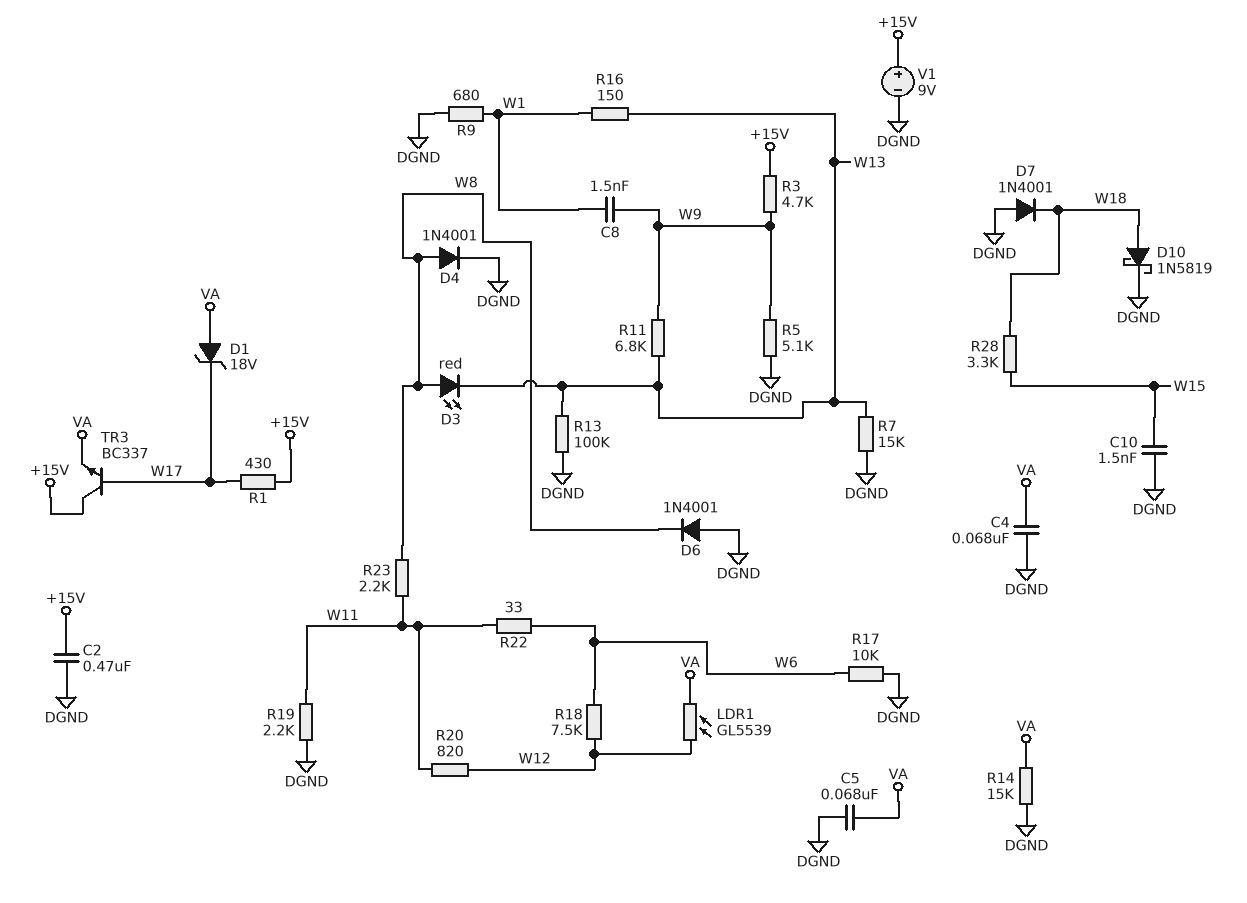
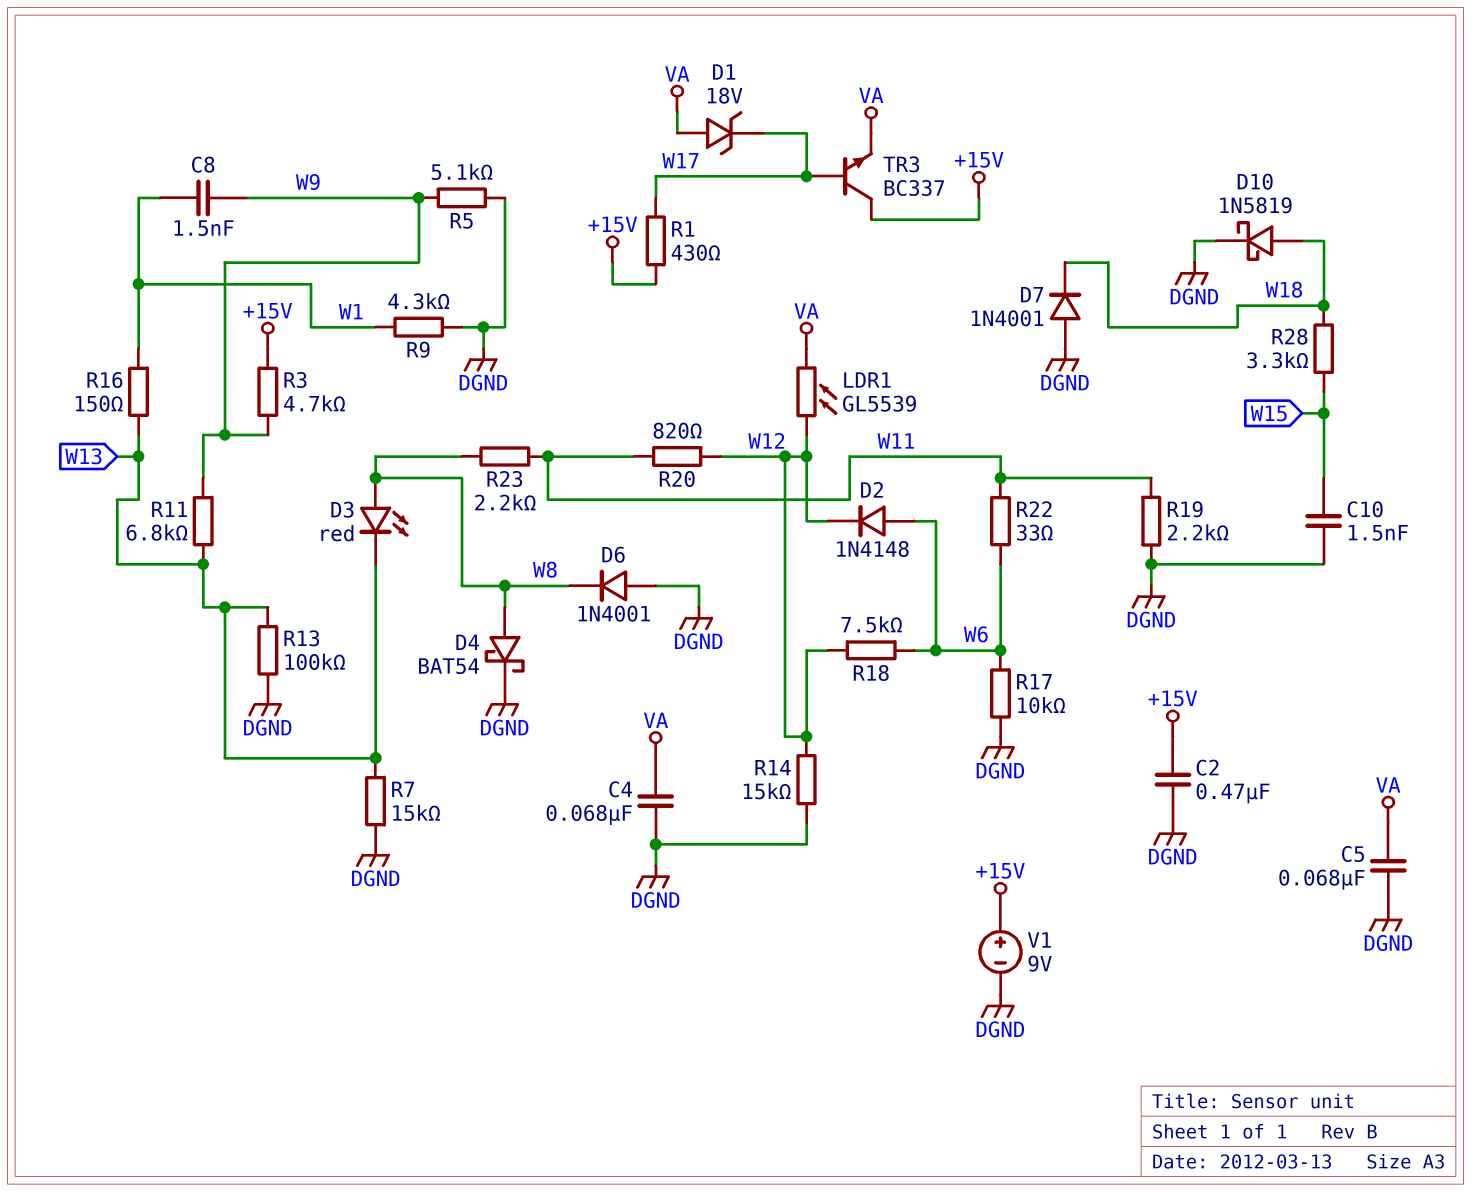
D2: none -> diode 1N4148 (A W6, K W12)
D4: diode 1N4001 (A W8, K DGND) -> schottky BAT54 (A W8, K DGND)
R9: 680 (DGND, W1) -> 4.3k (DGND, W1)
R14: 15k (DGND, VA) -> 15k (DGND, W12)

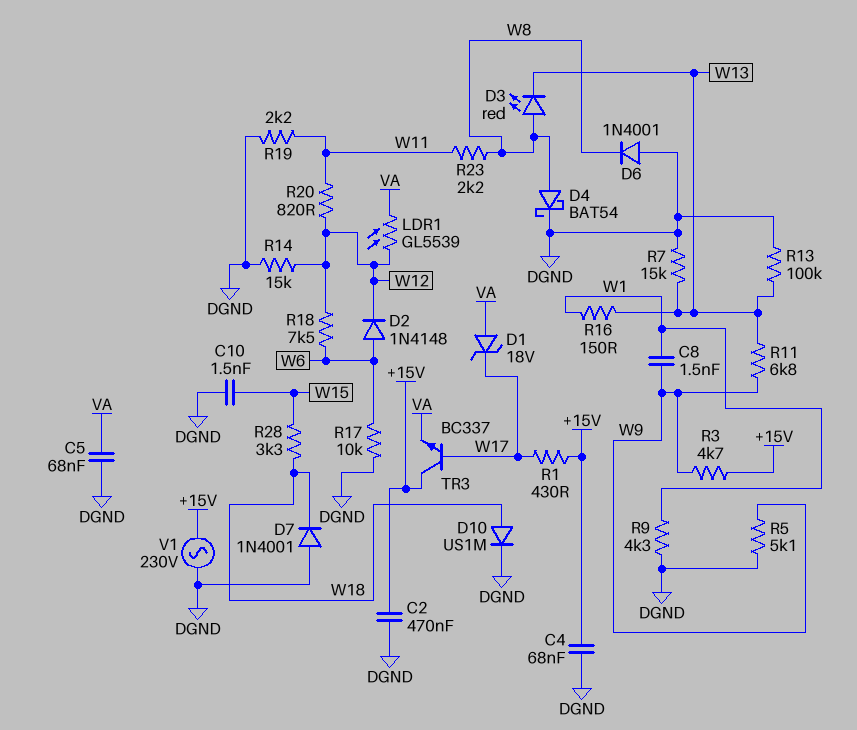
C4: 68nF (DGND, VA) -> 68nF (+15V, DGND)
D10: schottky 1N5819 (A W18, K DGND) -> diode US1M (A W18, K DGND)
R22: 33 (W6, W11) -> none
V1: 9V (plus +15V, minus DGND) -> AC 230V (+15V, DGND)

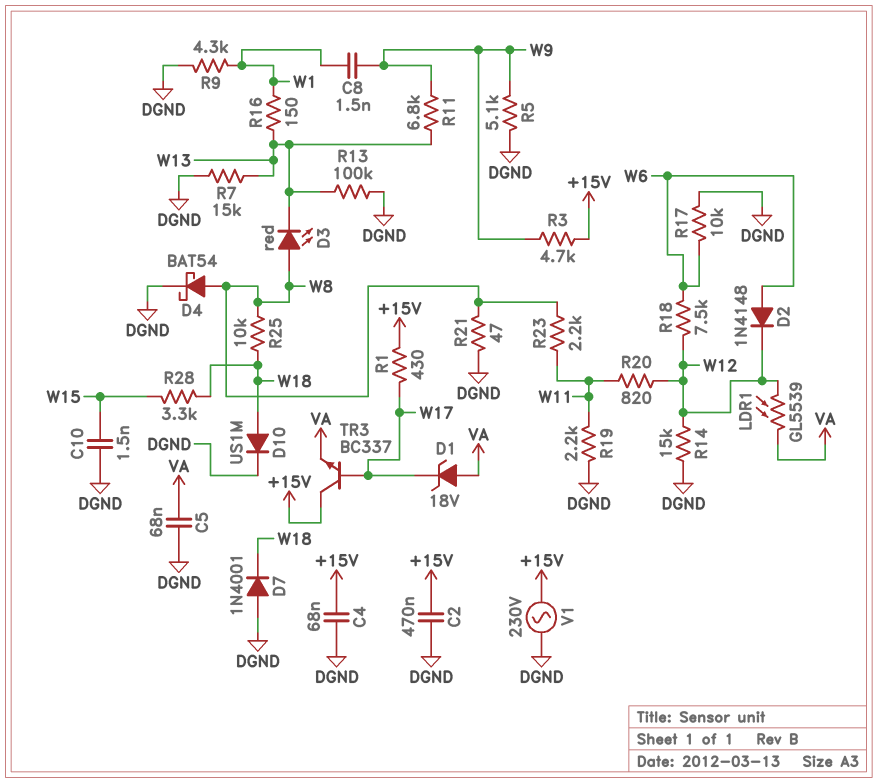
D6: diode 1N4001 (A DGND, K W8) -> none
R21: none -> 47 (DGND, W8)
R25: none -> 10k (W8, W18)

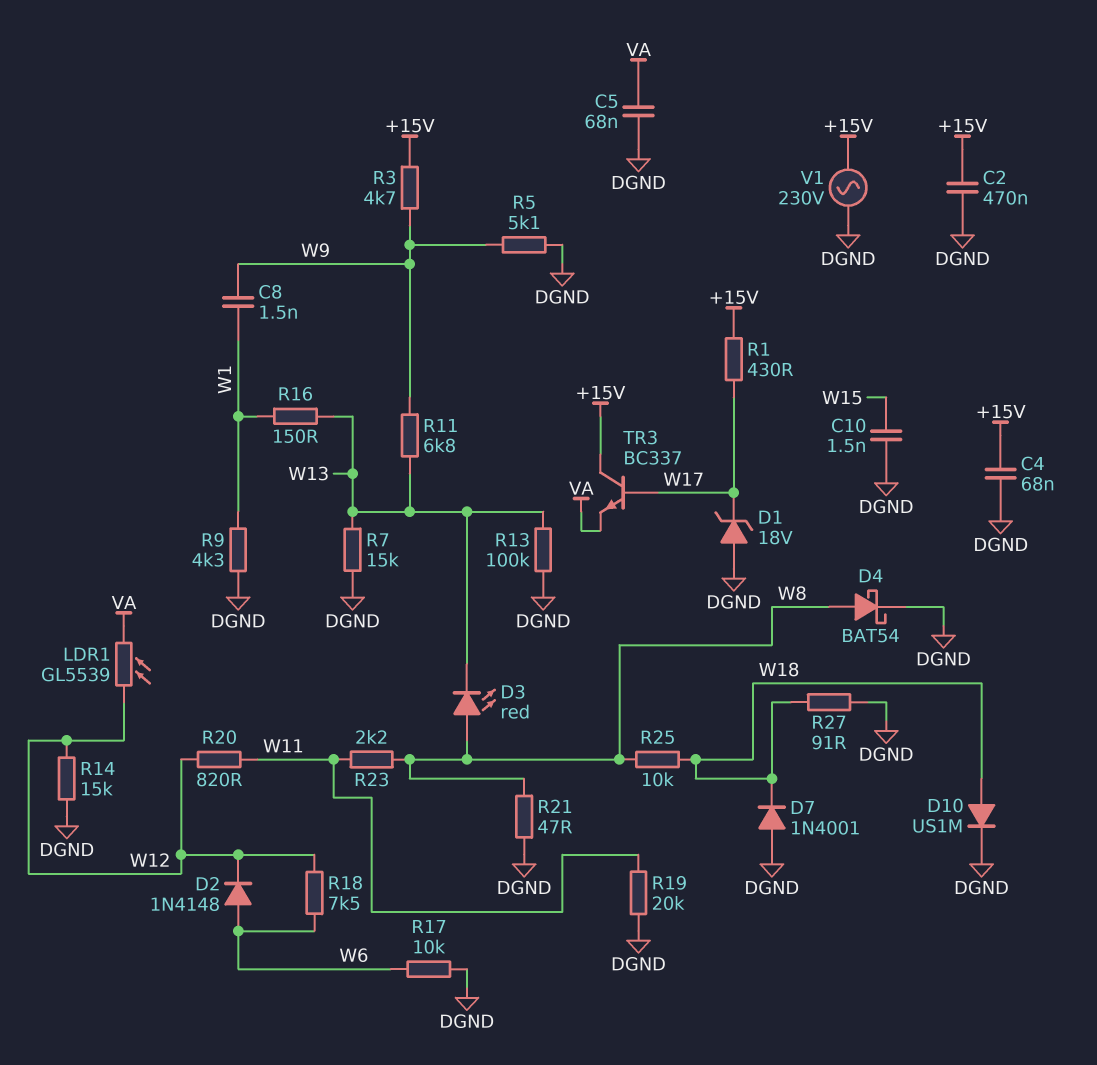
D1: zener 18V (A VA, K W17) -> zener 18V (A DGND, K W17)
R19: 2.2k (DGND, W11) -> 20k (DGND, W11)
R27: none -> 91 (DGND, W18)
R28: 3.3k (W15, W18) -> none

